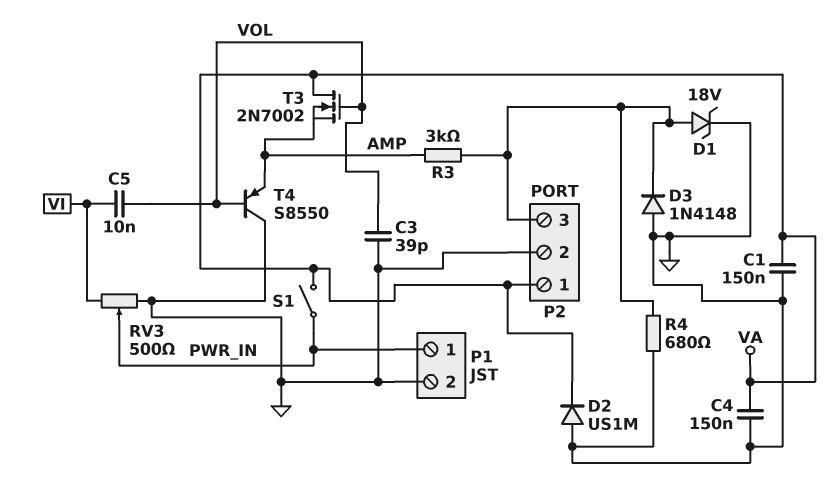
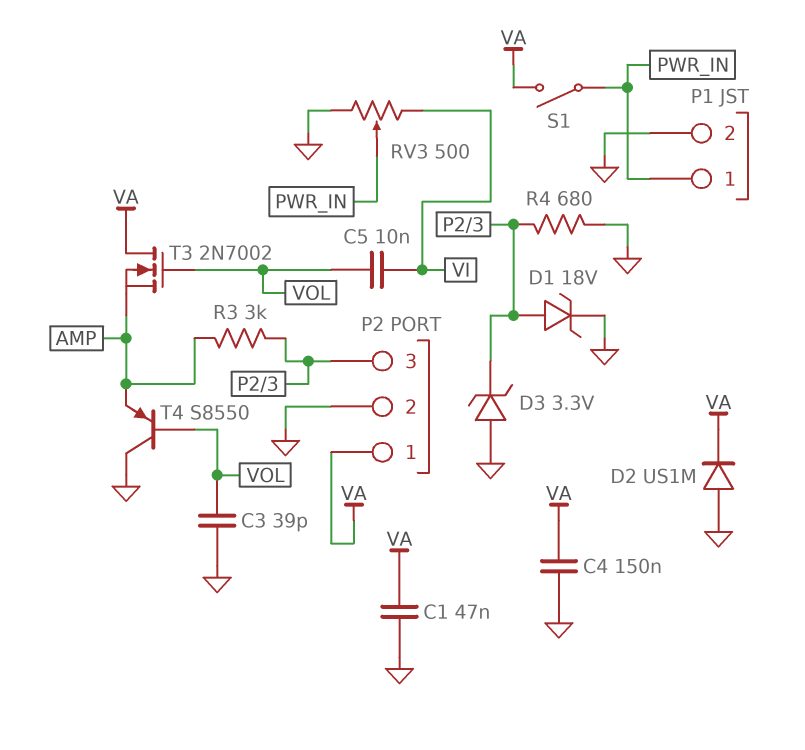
C1: 150nF (GND, VA) -> 47nF (GND, VA)
D3: diode 1N4148 (A GND, K P2/3) -> zener 3.3V (A GND, K P2/3)

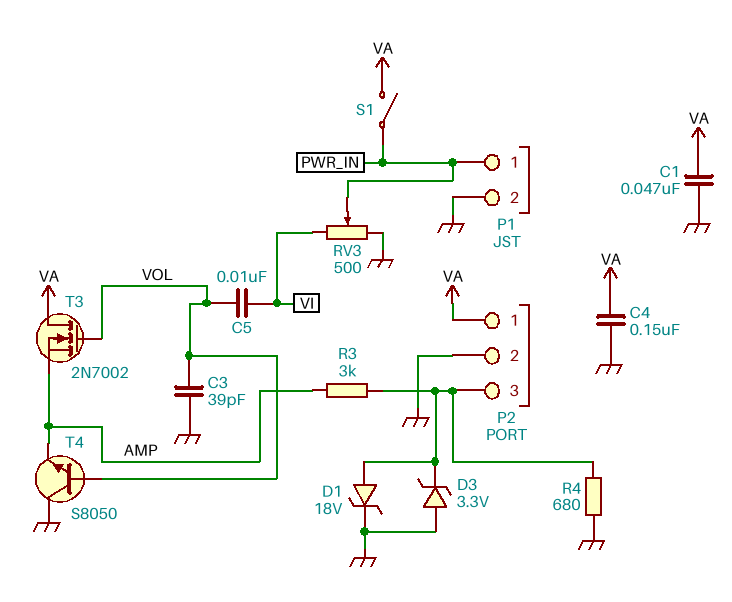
D2: diode US1M (A GND, K VA) -> none
T4: PNP S8550 (B VOL, C GND, E AMP) -> NPN S8050 (B VOL, C GND, E AMP)

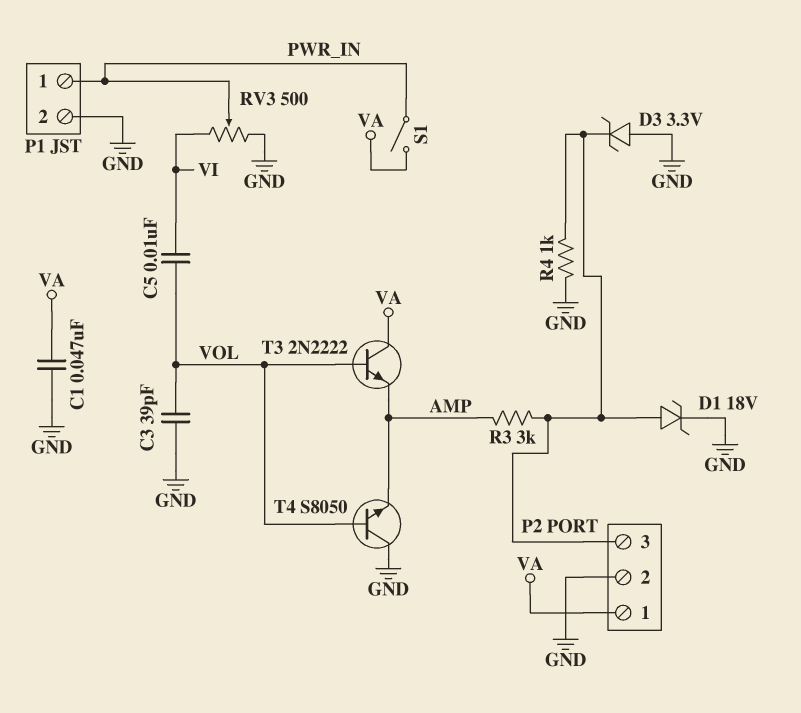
C4: 150nF (GND, VA) -> none
R4: 680 (GND, P2/3) -> 1k (GND, P2/3)
T3: NMOS 2N7002 (G VOL, D VA, S AMP) -> NPN 2N2222 (B VOL, C VA, E AMP)

